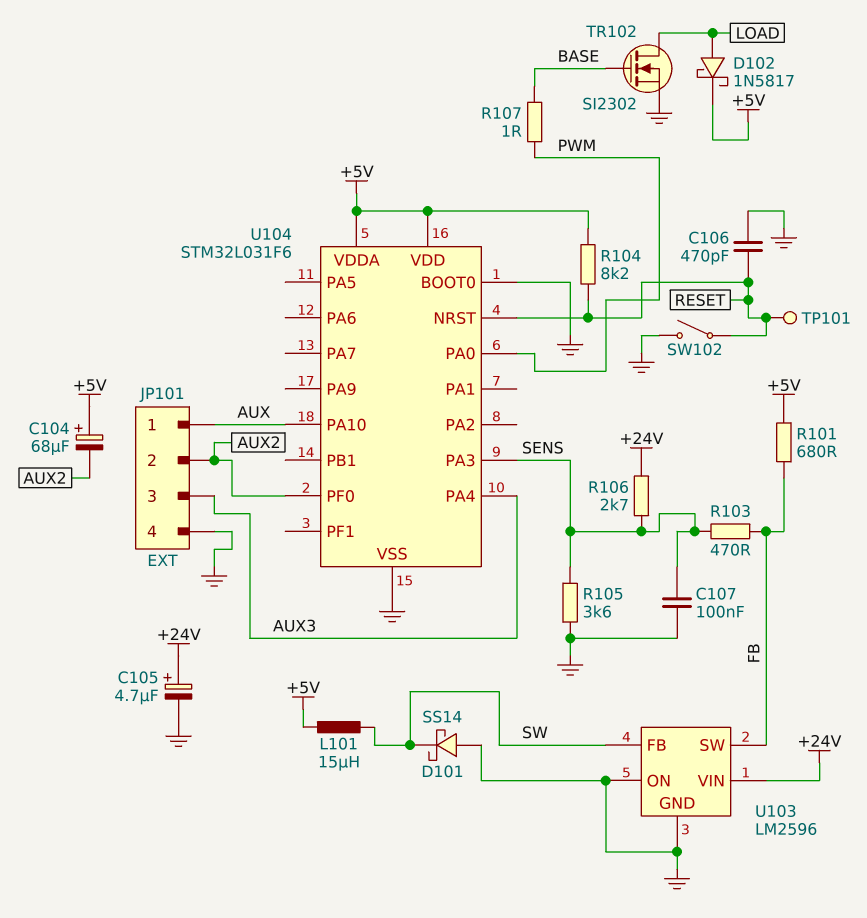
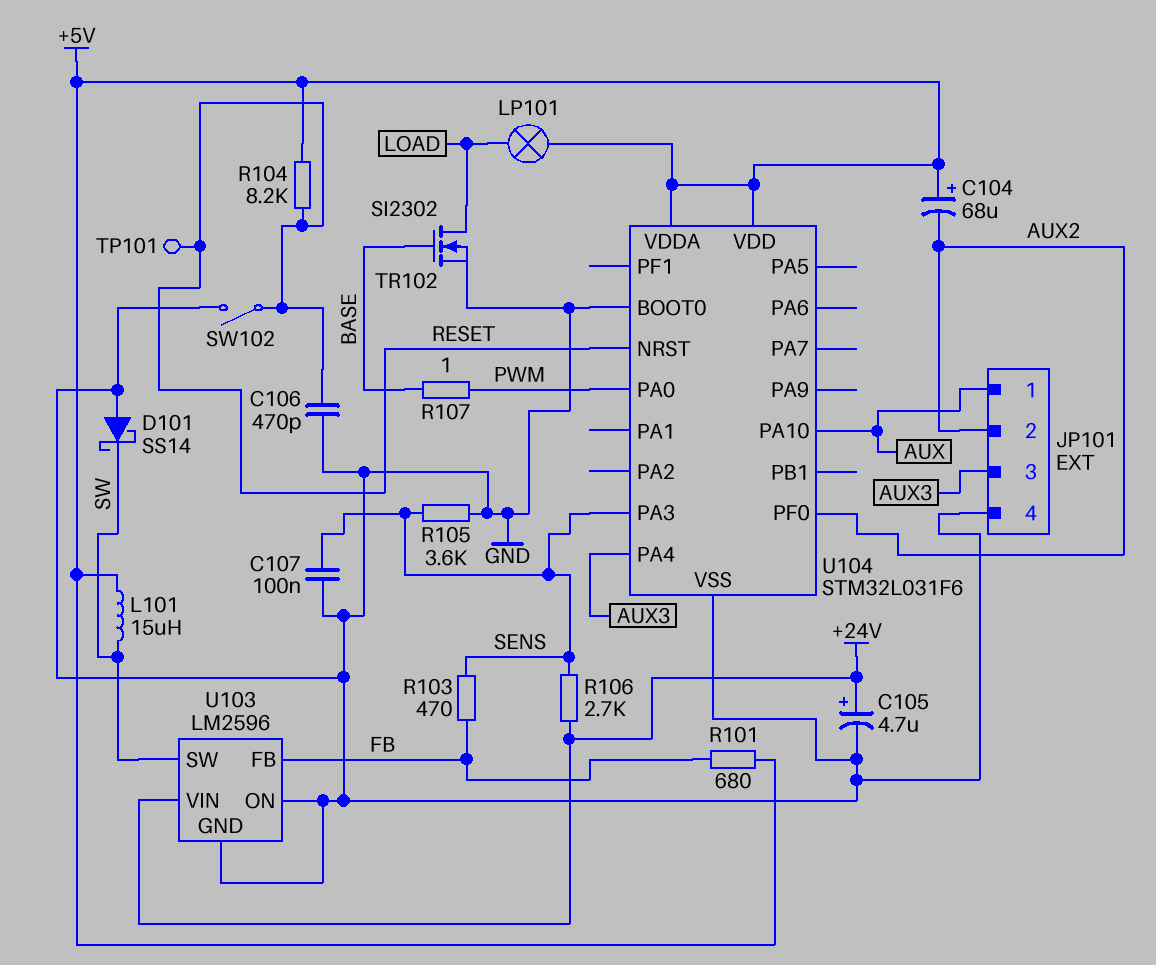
D102: schottky 1N5817 (A LOAD, K +5V) -> none
LP101: none -> lamp (+5V, LOAD)
U103 pin FB: SW -> FB
U103 pin SW: FB -> SW

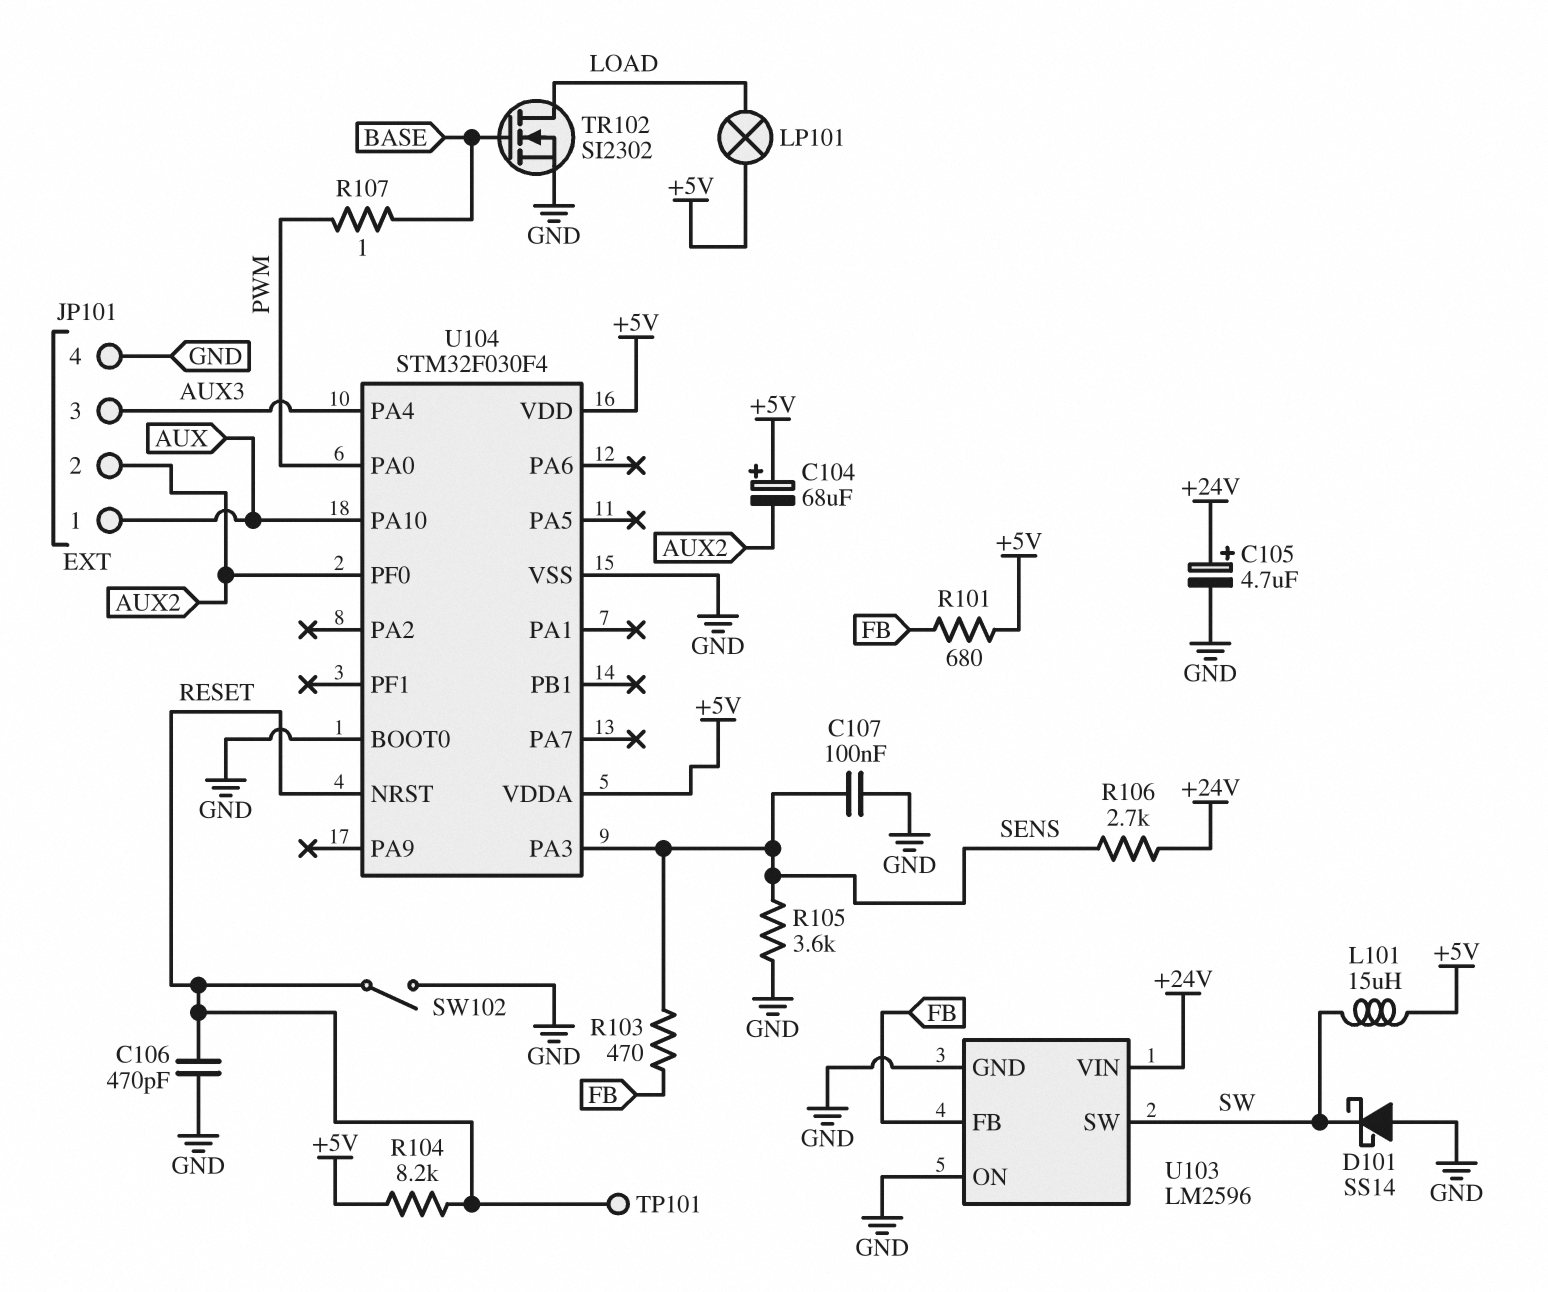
U104: STM32L031F6 -> STM32F030F4

